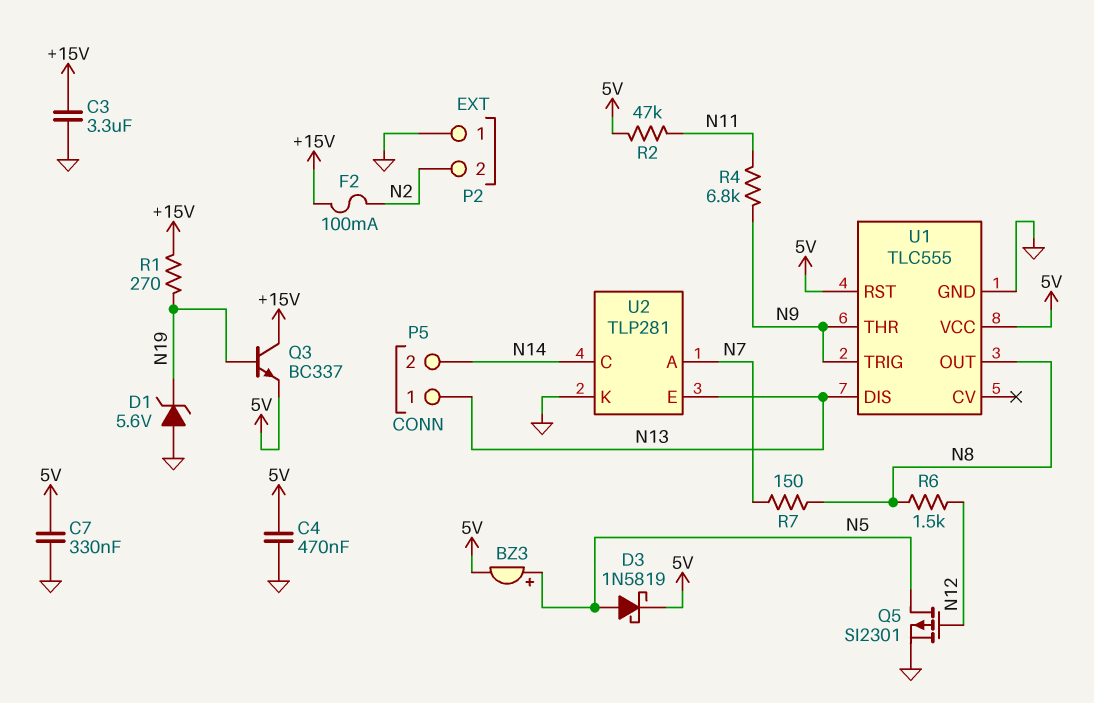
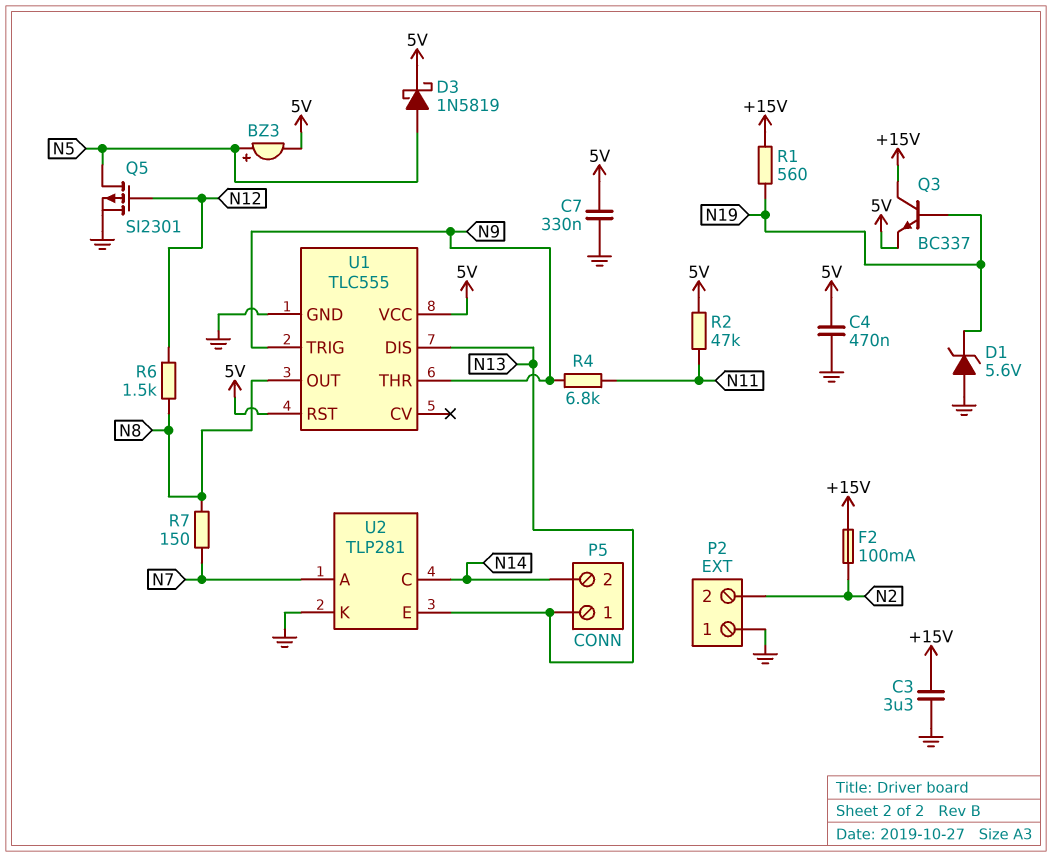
R1: 270 (+15V, N19) -> 560 (+15V, N19)

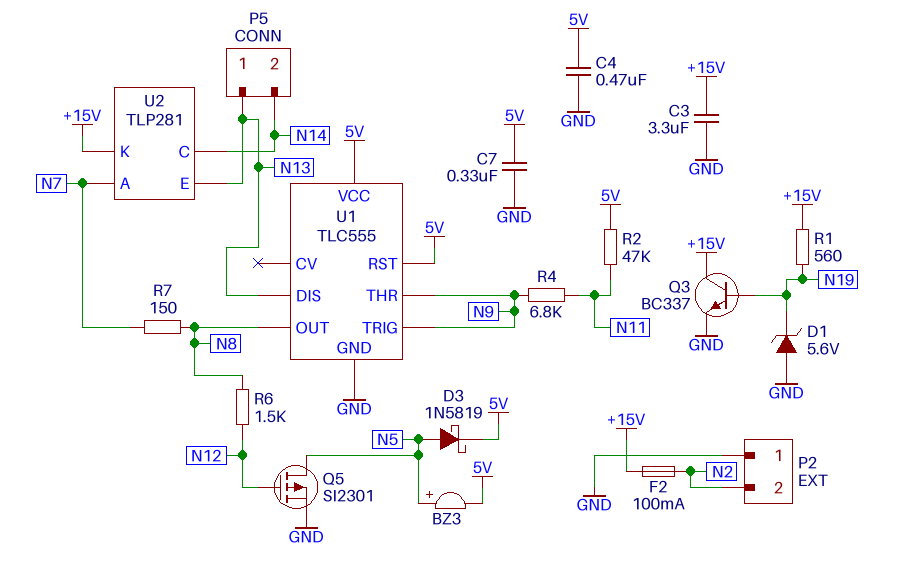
Q3: NPN BC337 (B N19, C +15V, E 5V) -> NPN BC337 (B N19, C +15V, E GND)
U2 pin K: GND -> +15V

